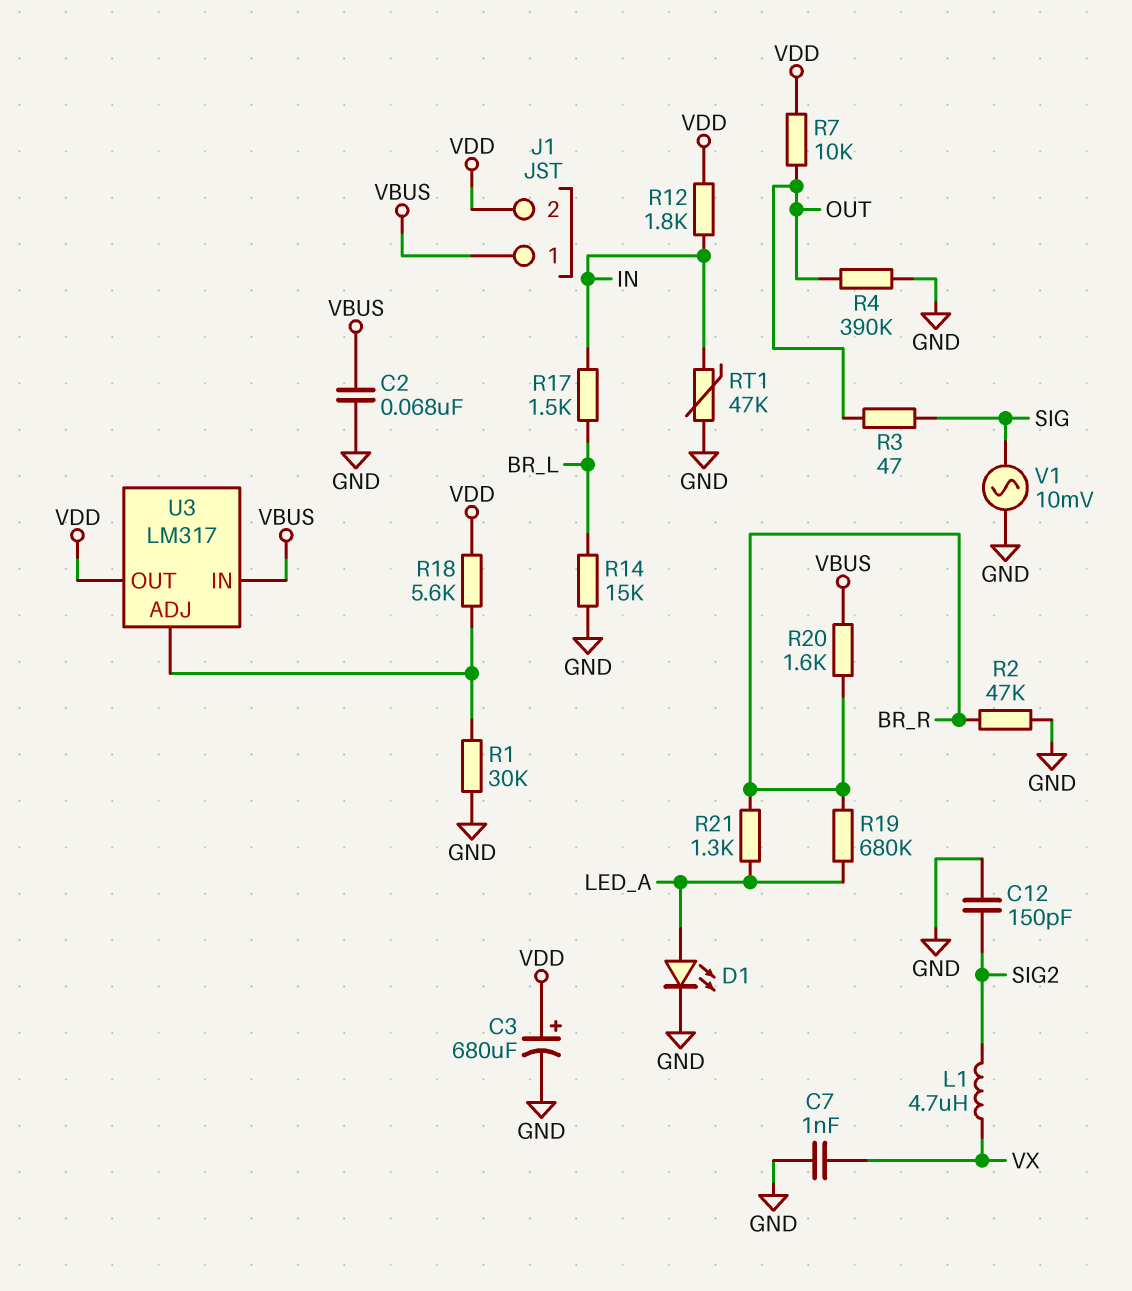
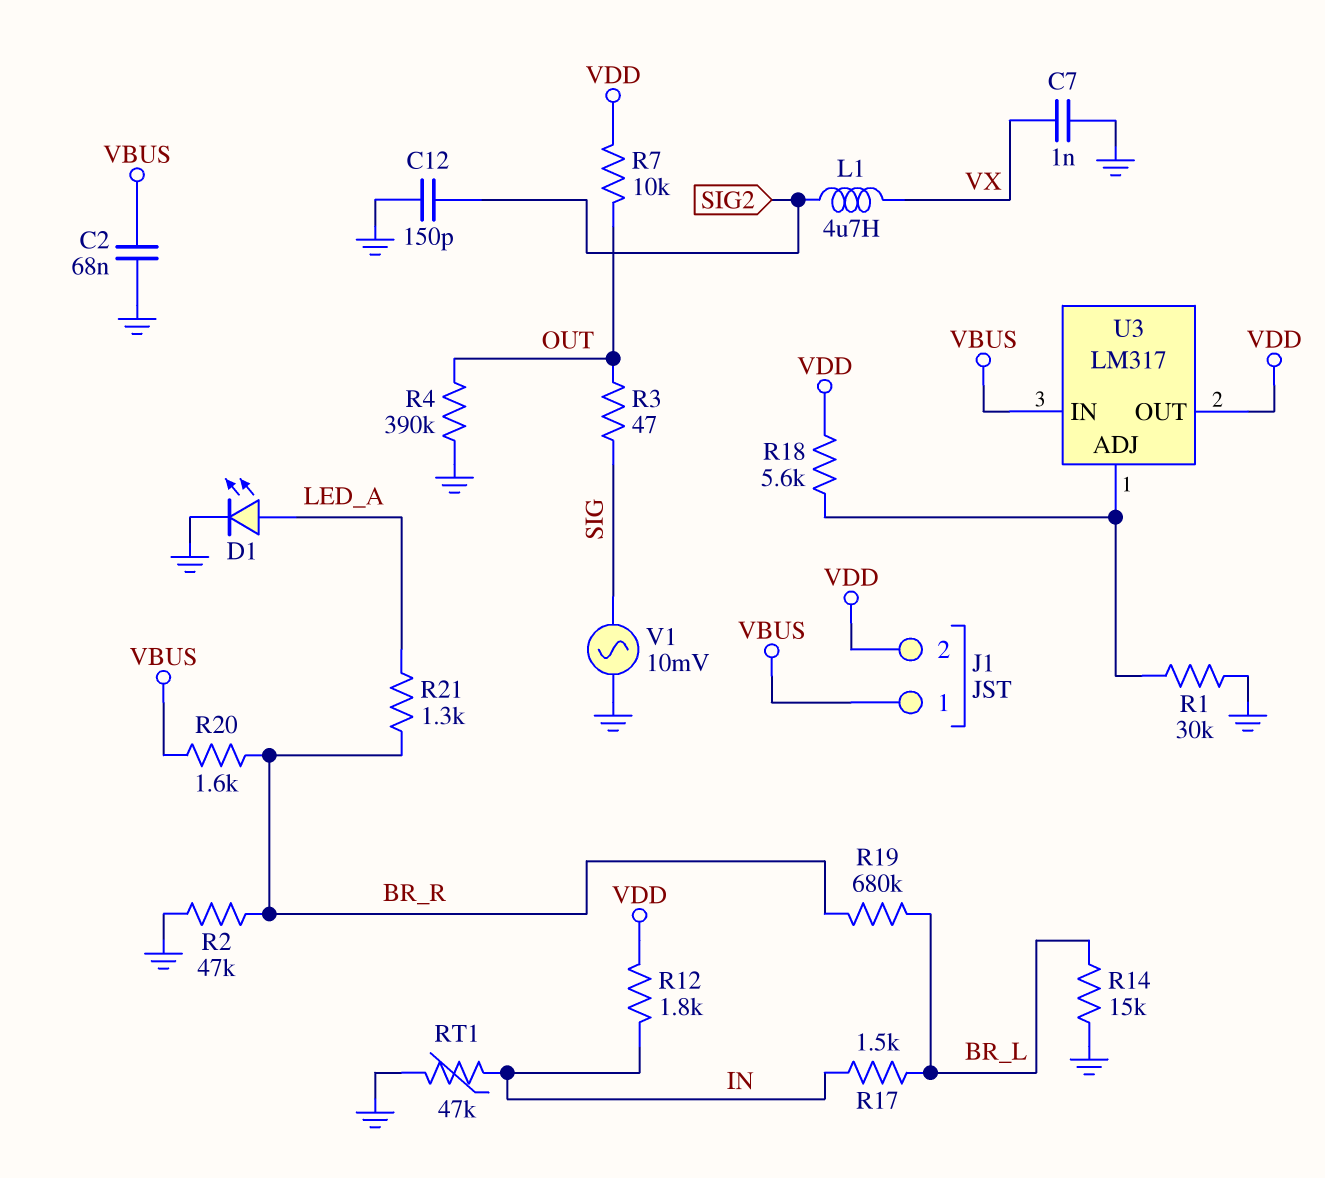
C3: 680uF (plus VDD, minus GND) -> none
R19: 680k (BR_R, LED_A) -> 680k (BR_L, BR_R)

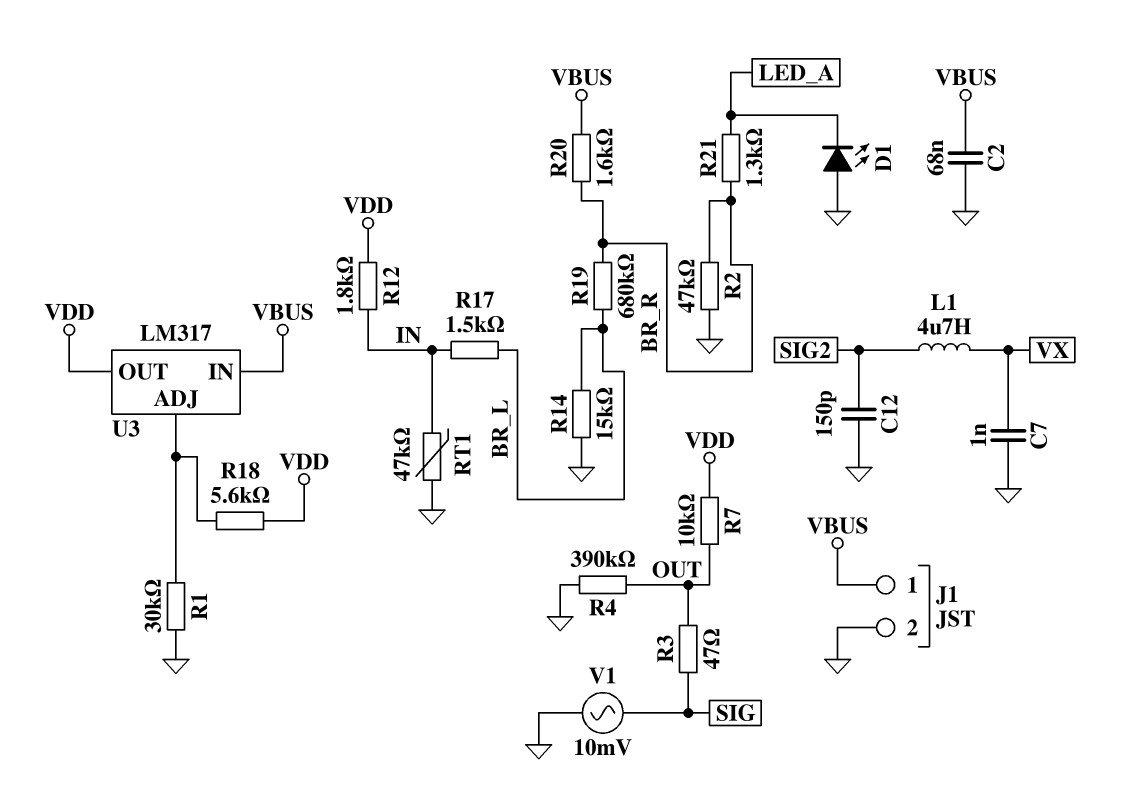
D1: LED (A LED_A, K GND) -> LED (A GND, K LED_A)
J1 pin 2: VDD -> GND

